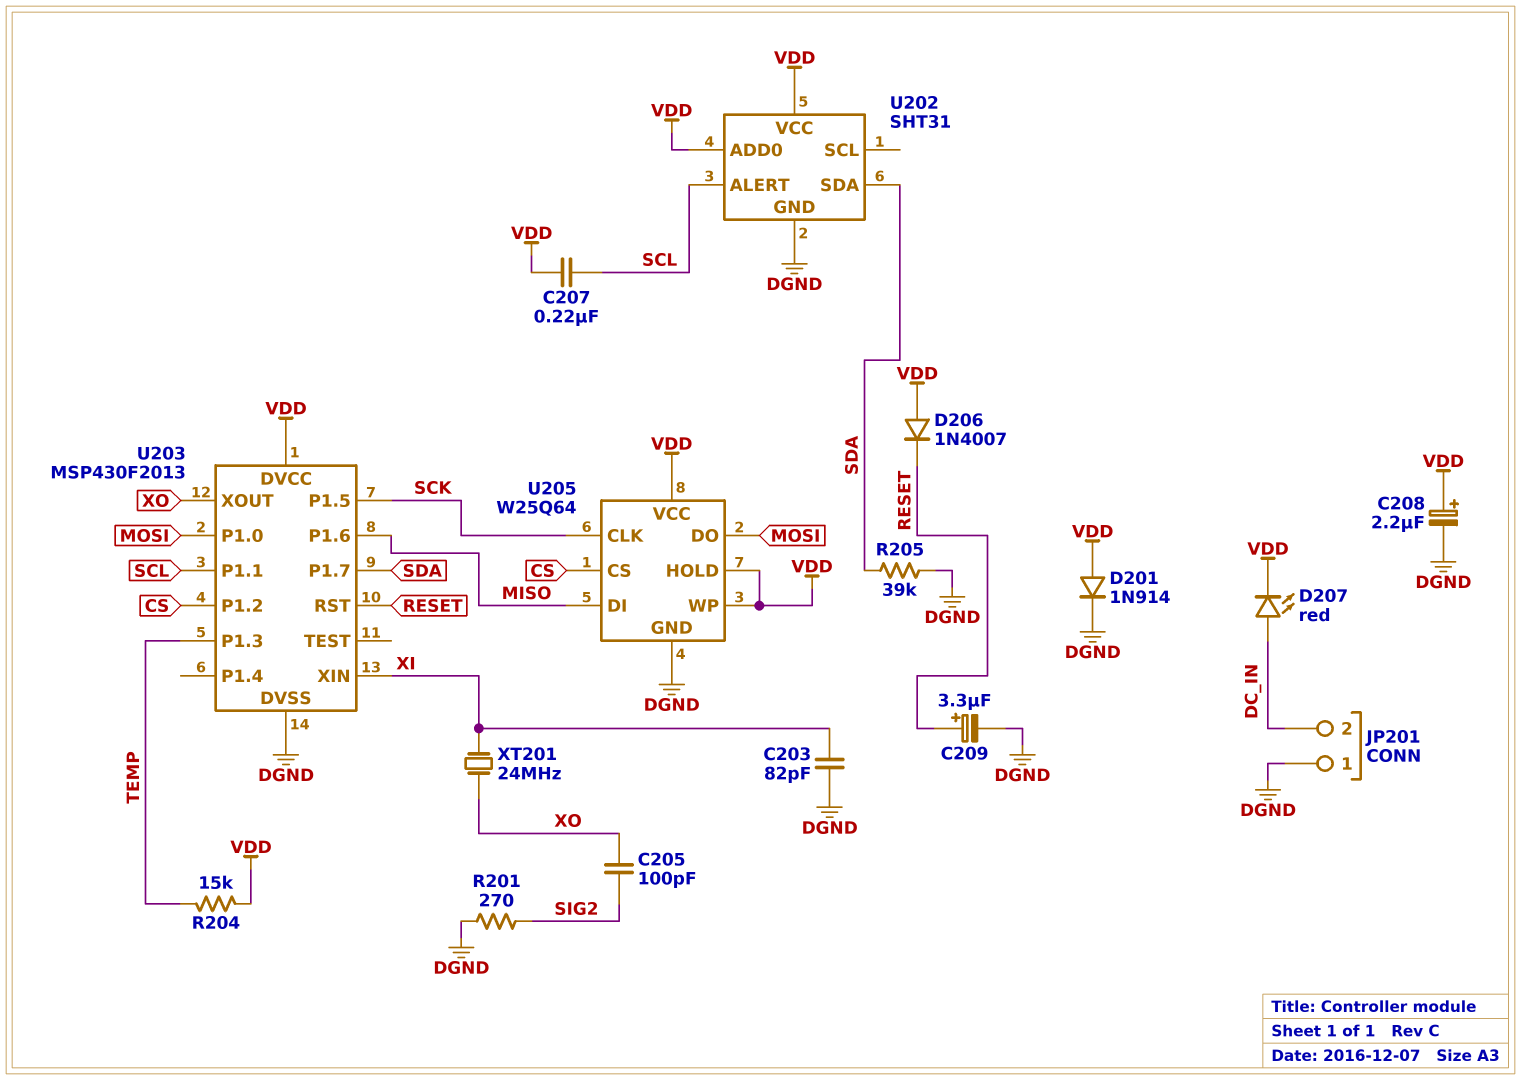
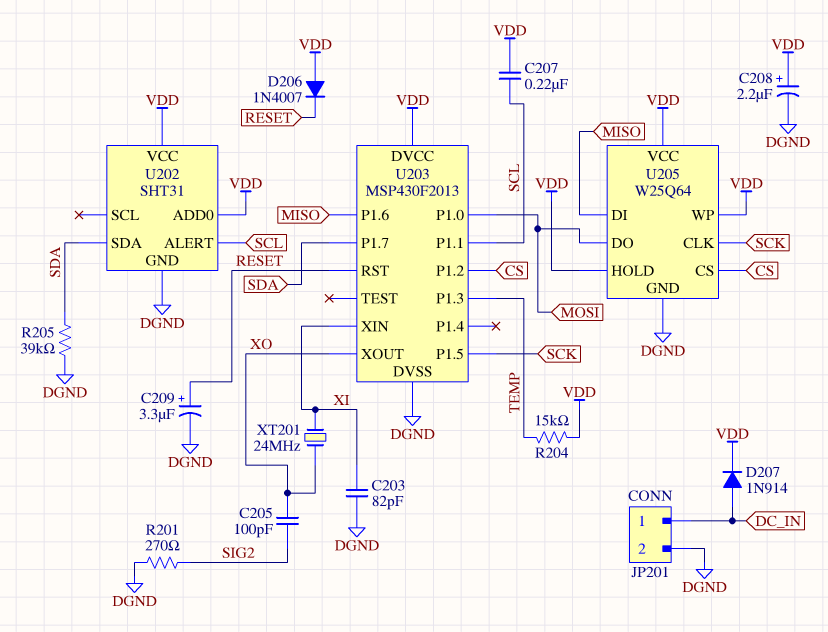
D201: diode 1N914 (A VDD, K DGND) -> none
D207: LED red (A DC_IN, K VDD) -> diode 1N914 (A DC_IN, K VDD)
JP201 pin 1: DGND -> DC_IN
JP201 pin 2: DC_IN -> DGND

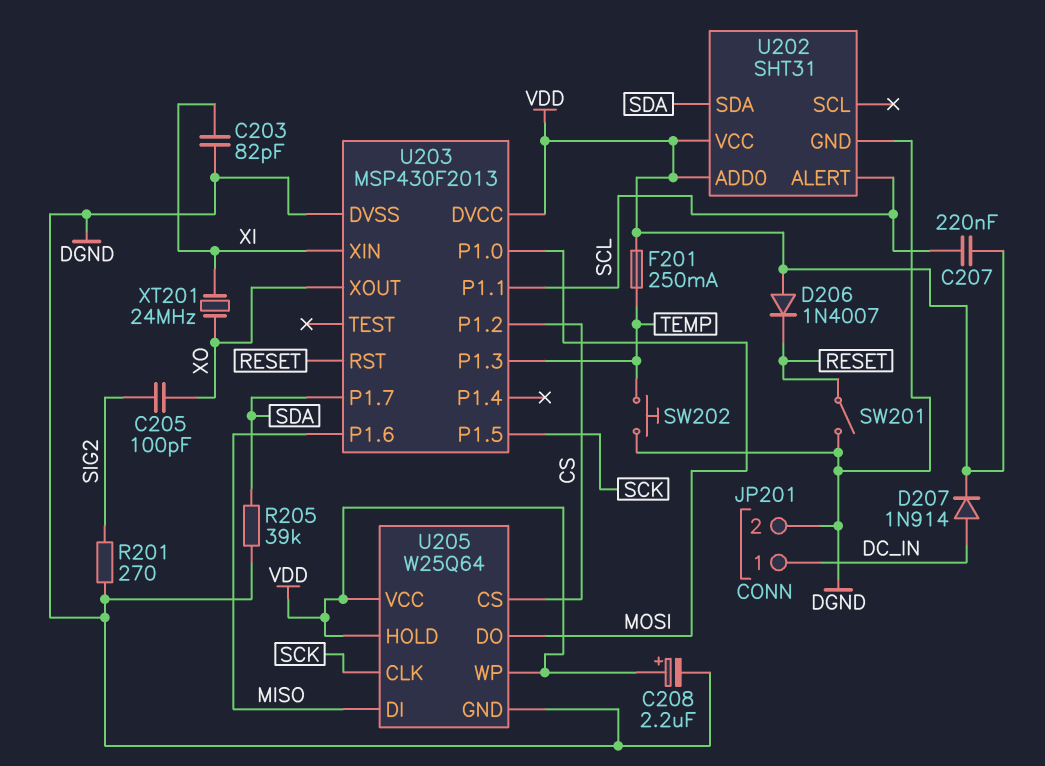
C209: 3.3uF (plus RESET, minus DGND) -> none
F201: none -> 250mA (TEMP, VDD)
R204: 15k (TEMP, VDD) -> none
SW201: none -> switch (DGND, RESET)
SW202: none -> button (DGND, TEMP)

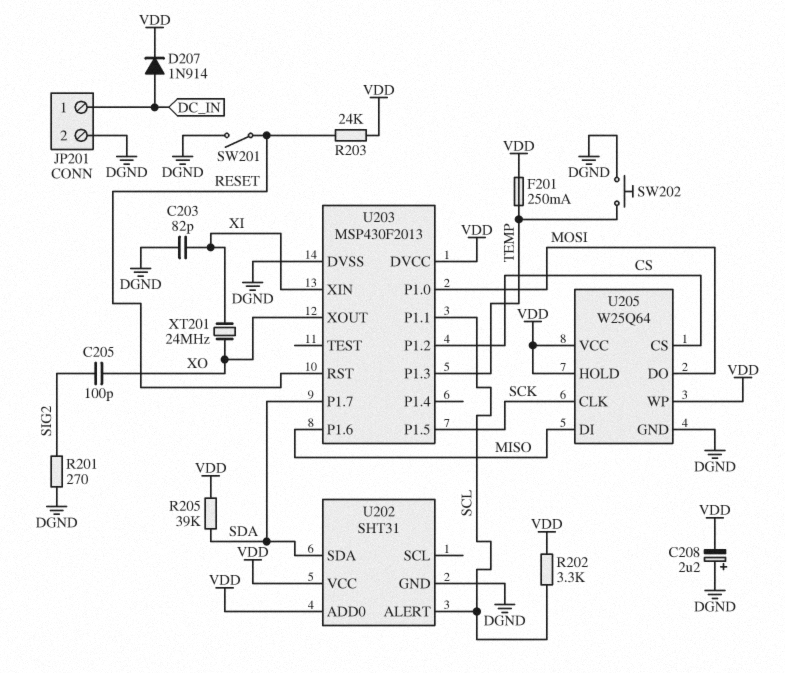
C207: 220nF (SCL, VDD) -> none
C208: 2.2uF (plus VDD, minus DGND) -> 2.2uF (plus DGND, minus VDD)
D206: diode 1N4007 (A VDD, K RESET) -> none
R202: none -> 3.3k (SCL, VDD)
R203: none -> 24k (RESET, VDD)
R205: 39k (DGND, SDA) -> 39k (SDA, VDD)

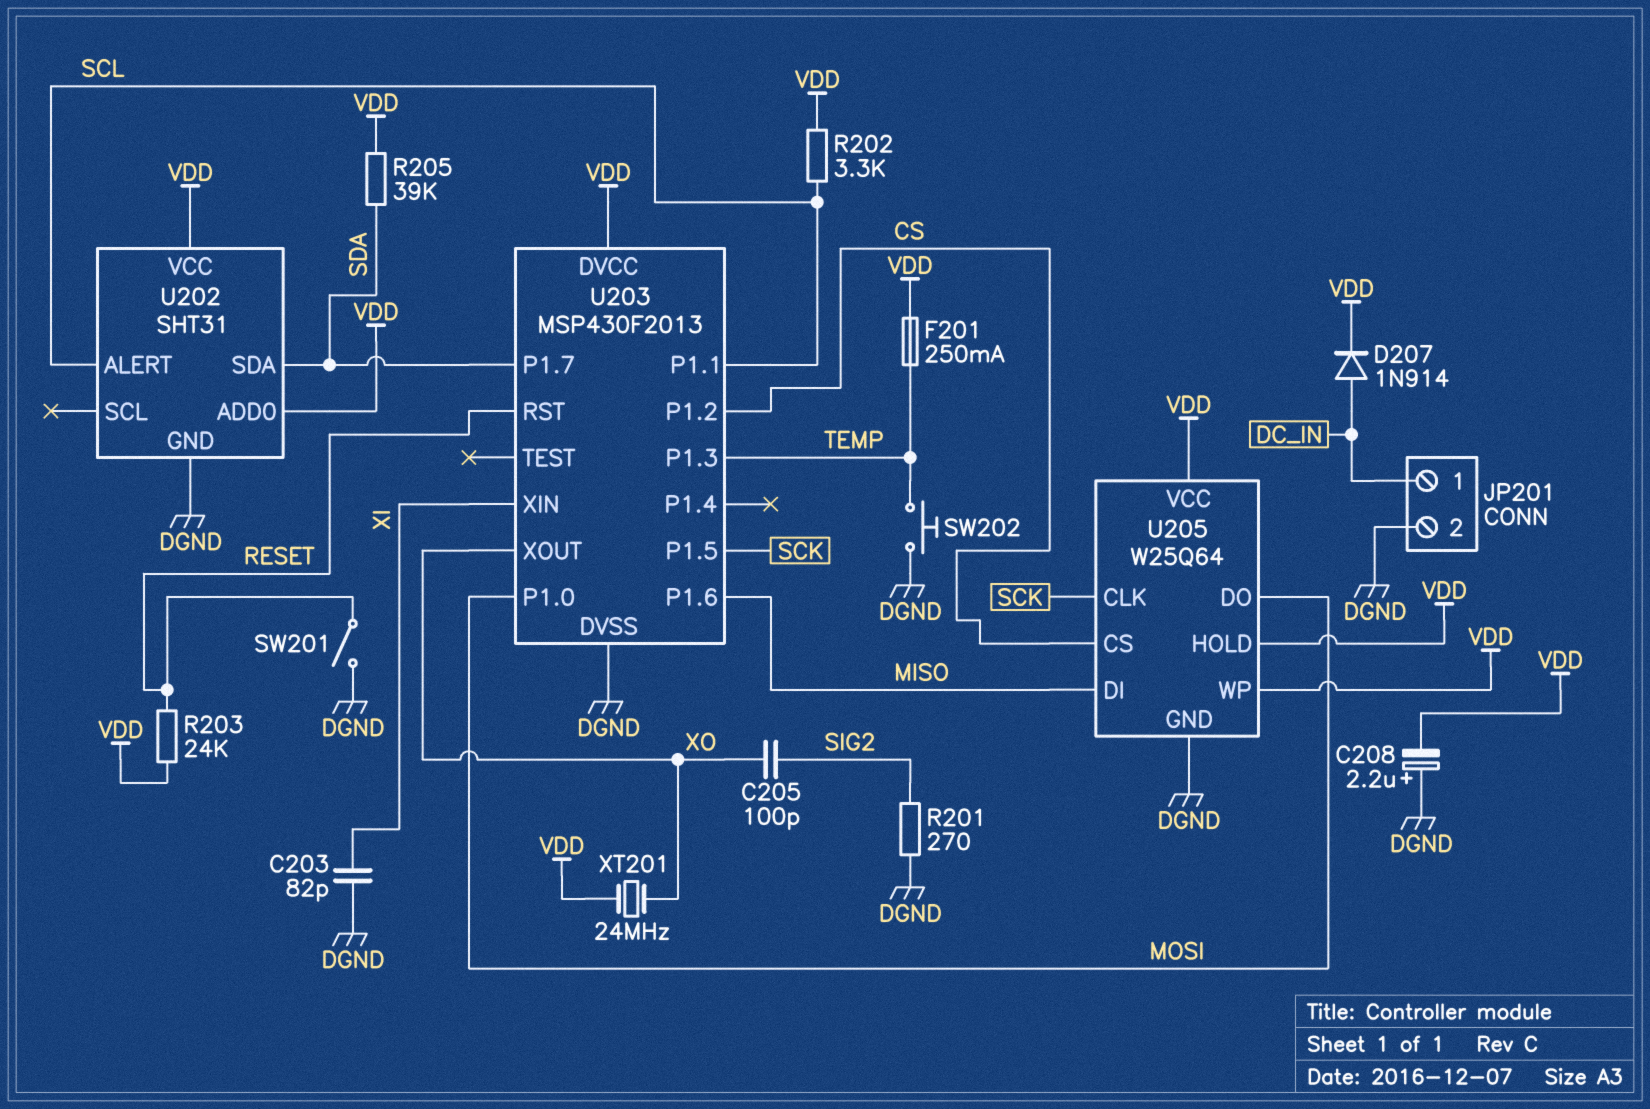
XT201: 24MHz (XI, XO) -> 24MHz (VDD, XO)

